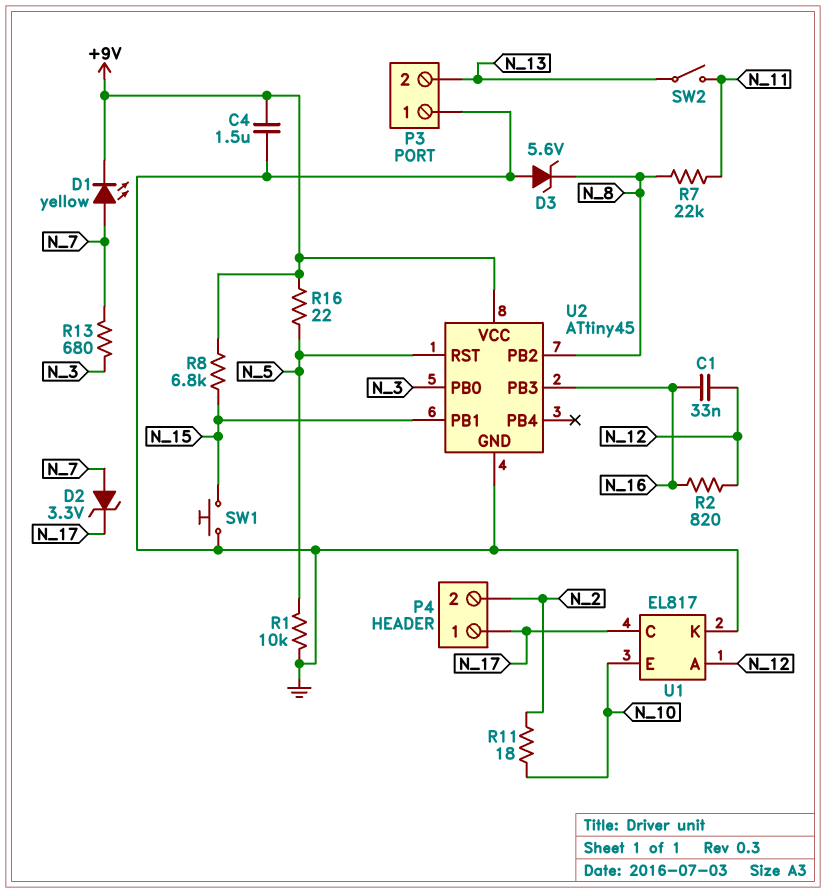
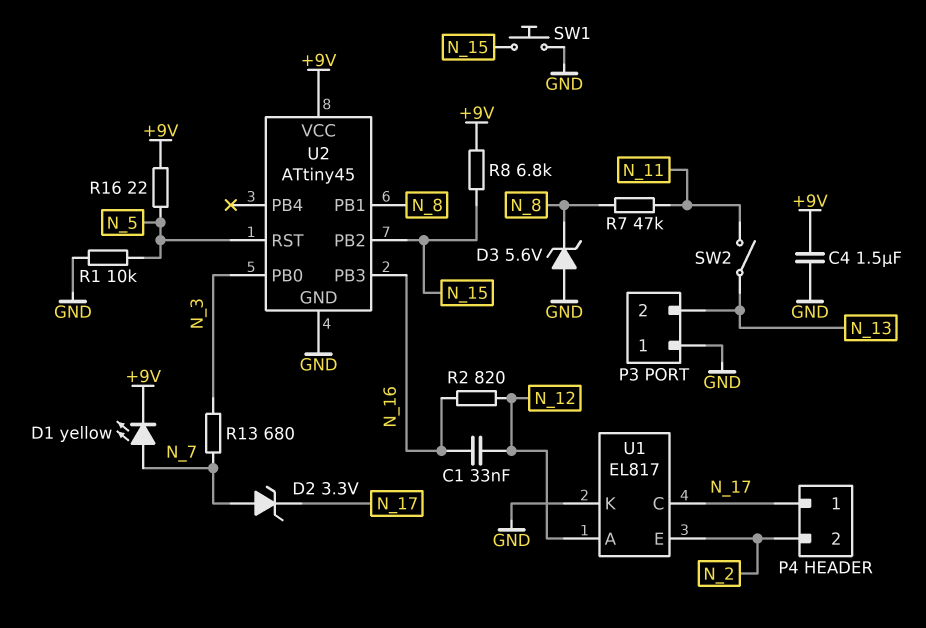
R7: 22k (N_8, N_11) -> 47k (N_8, N_11)
R11: 18 (N_2, N_10) -> none
U1 pin E: N_10 -> N_2
U2 pin PB1: N_15 -> N_8
U2 pin PB2: N_8 -> N_15

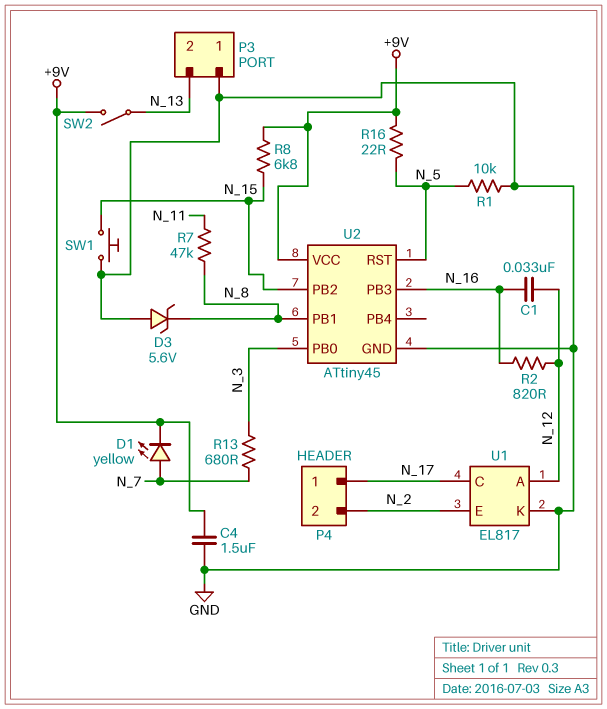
D2: zener 3.3V (A N_7, K N_17) -> none
SW2: switch (N_11, N_13) -> switch (+9V, N_13)

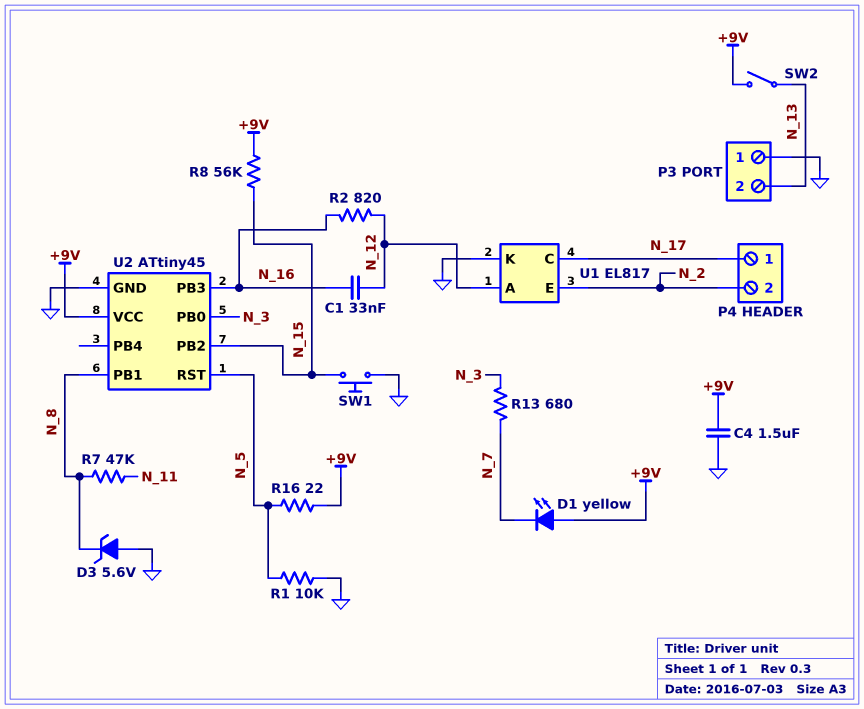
D1: LED yellow (A N_7, K +9V) -> LED yellow (A +9V, K N_7)
R8: 6.8k (+9V, N_15) -> 56k (+9V, N_15)

